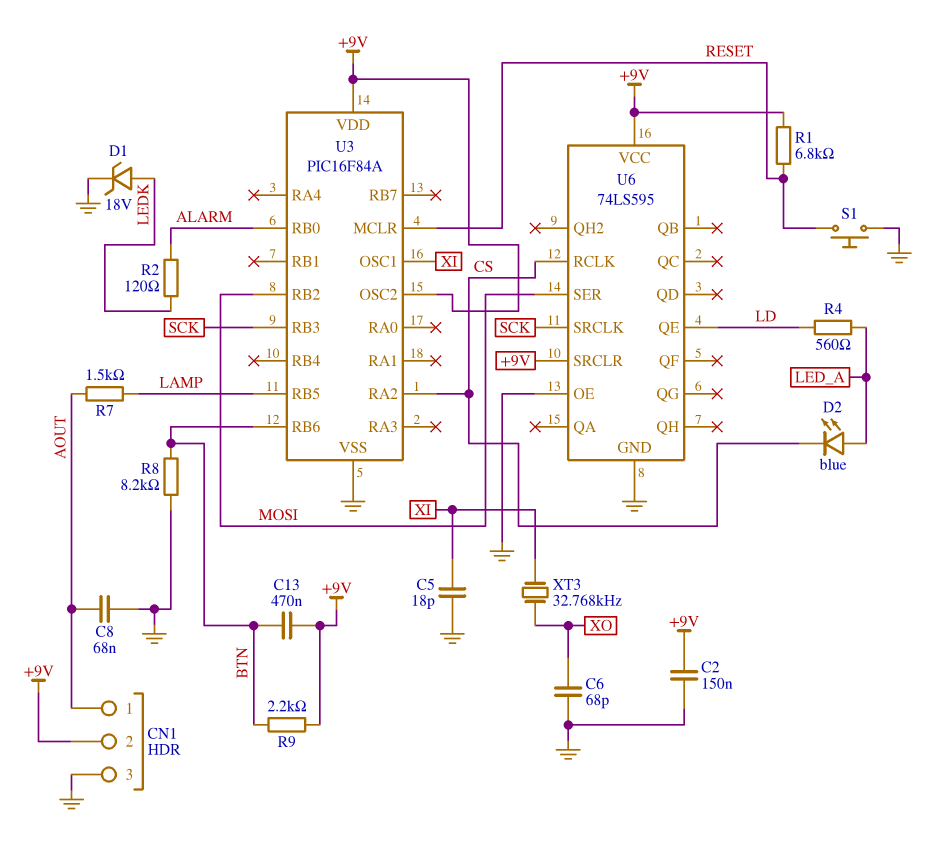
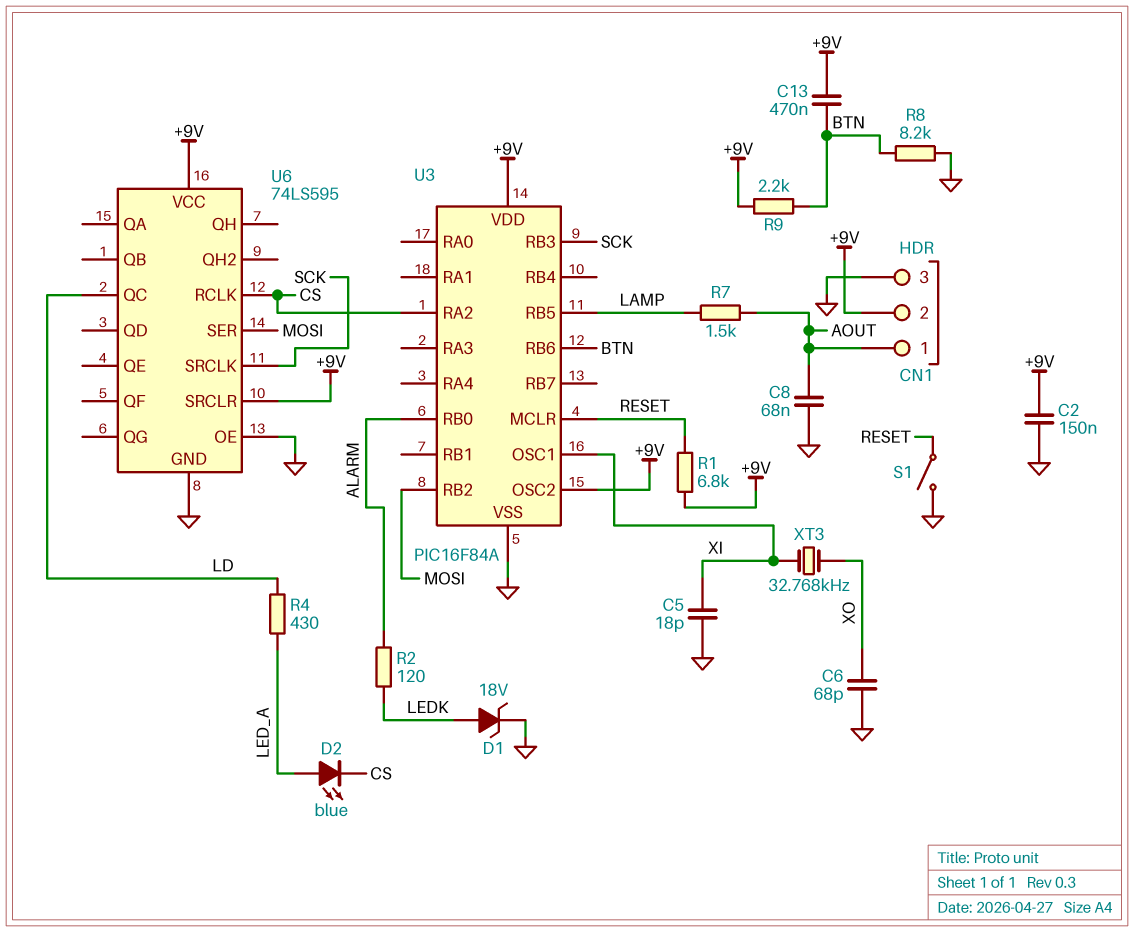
R4: 560 (LD, LED_A) -> 430 (LD, LED_A)
S1: button (GND, RESET) -> switch (GND, RESET)
U6 pin QC: none -> LD
U6 pin QE: LD -> none

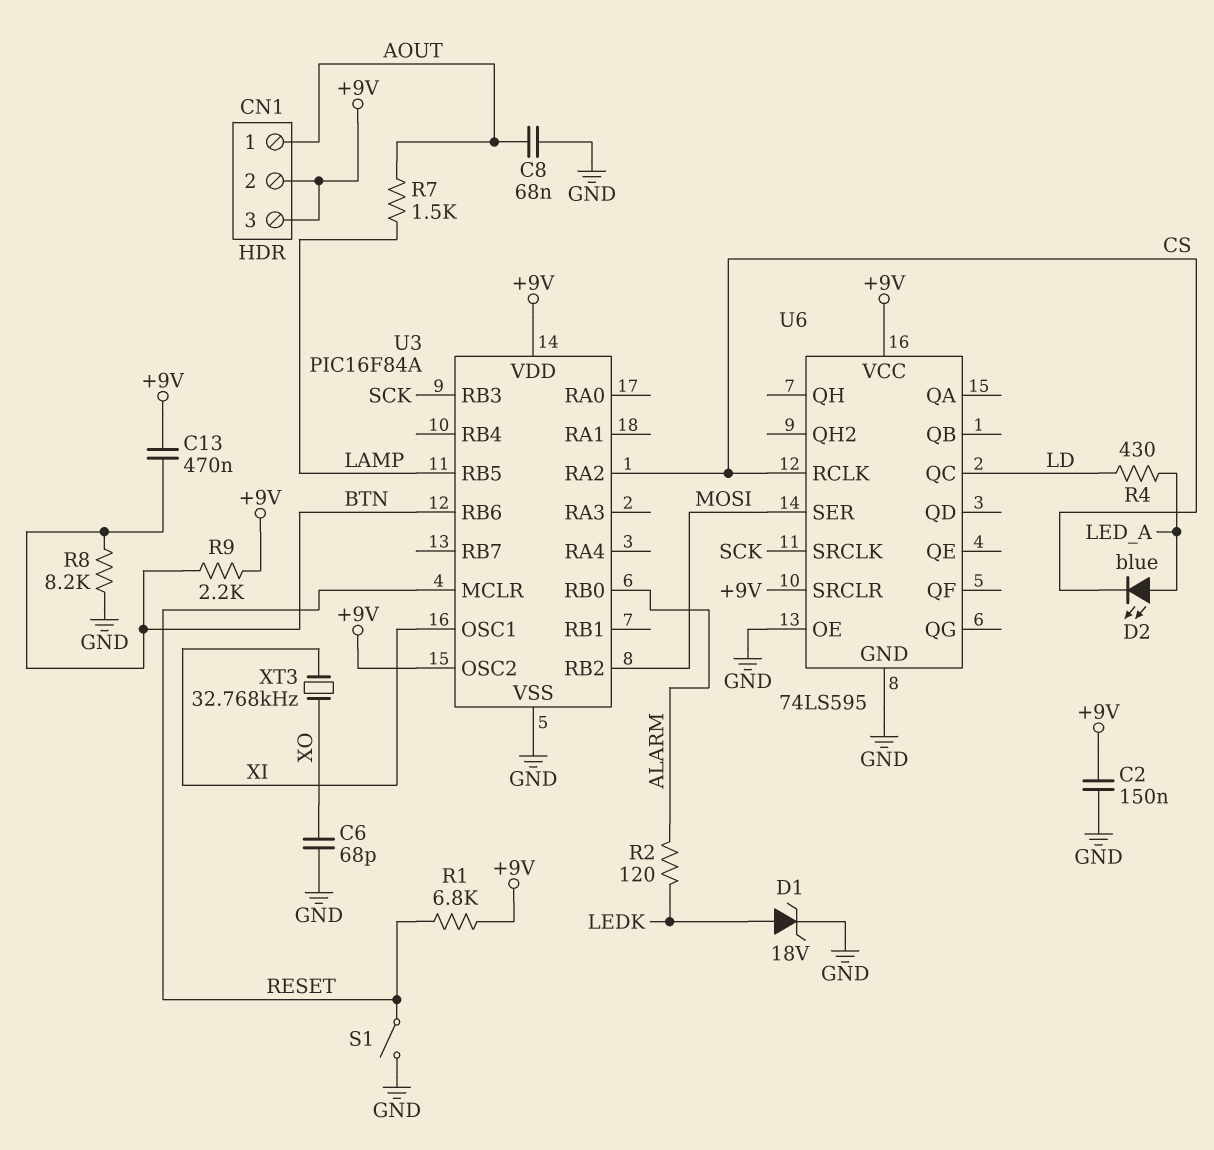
C5: 18pF (GND, XI) -> none
CN1 pin 3: GND -> +9V

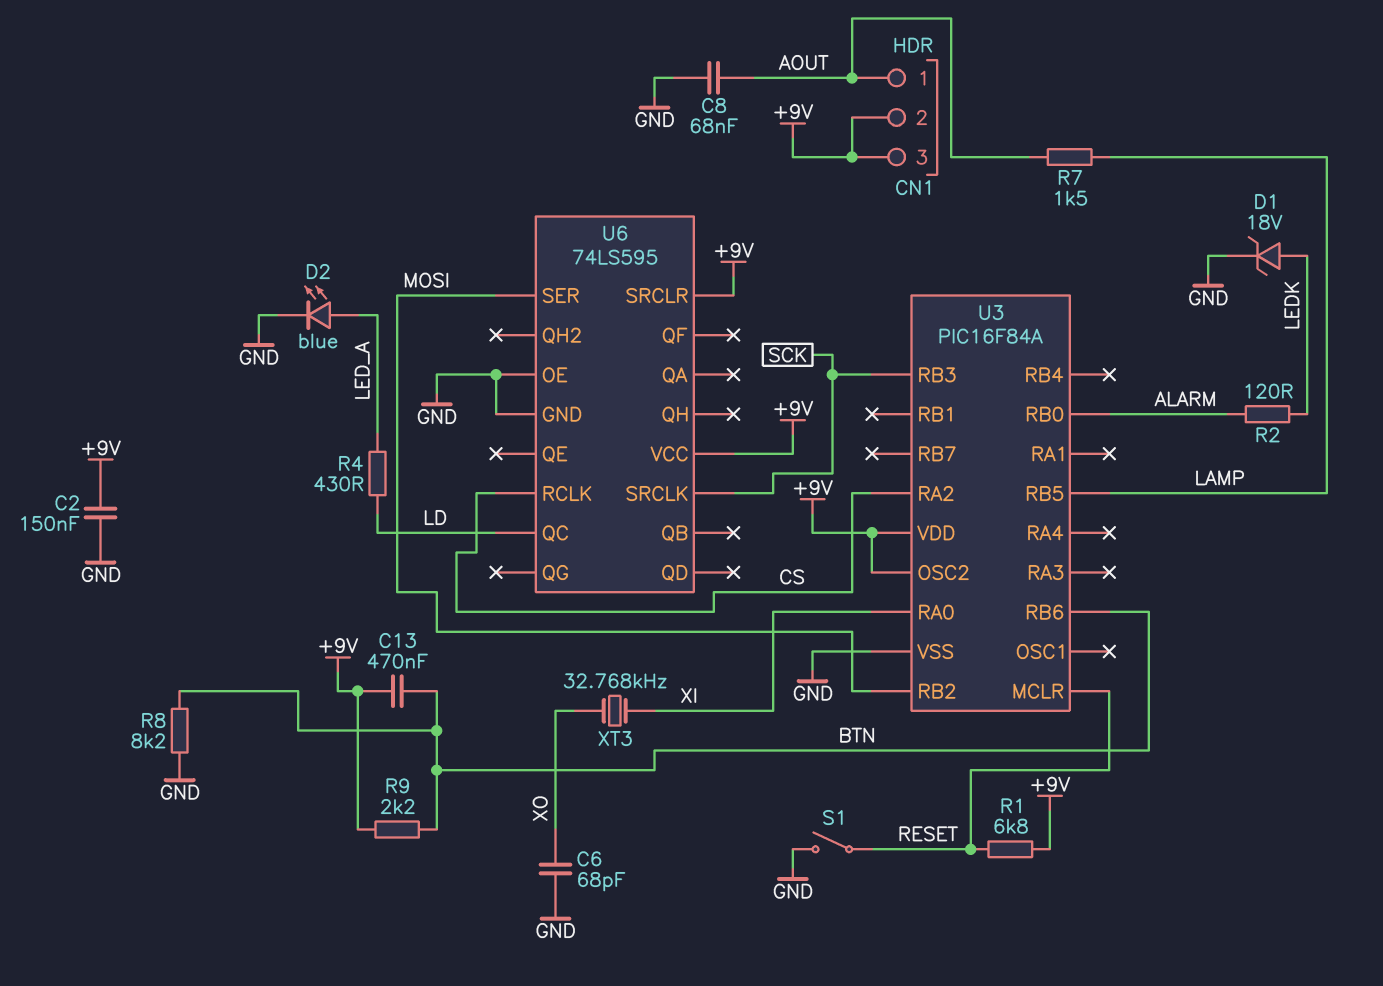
D2: LED blue (A LED_A, K CS) -> LED blue (A LED_A, K GND)
U3 pin OSC1: XI -> none
U3 pin RA0: none -> XI

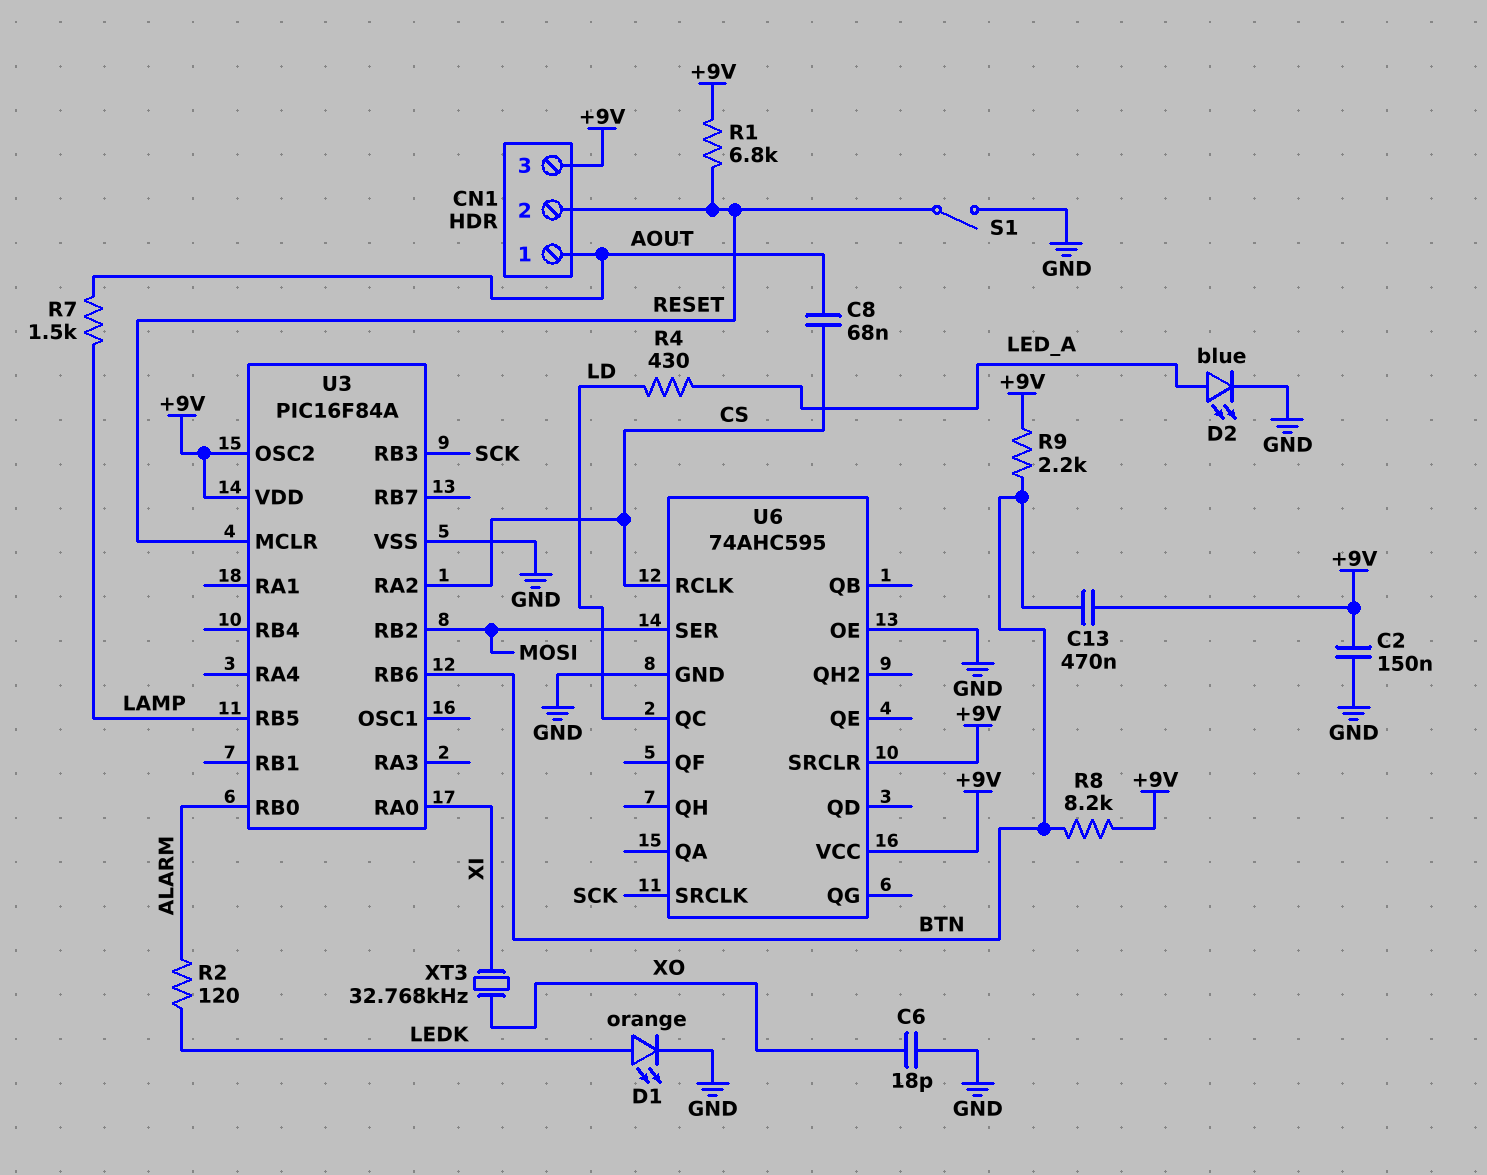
C6: 68pF (GND, XO) -> 18pF (GND, XO)
C8: 68nF (AOUT, GND) -> 68nF (AOUT, CS)
CN1 pin 2: +9V -> RESET
D1: zener 18V (A LEDK, K GND) -> LED orange (A LEDK, K GND)
R8: 8.2k (BTN, GND) -> 8.2k (+9V, BTN)
U6: 74LS595 -> 74AHC595

